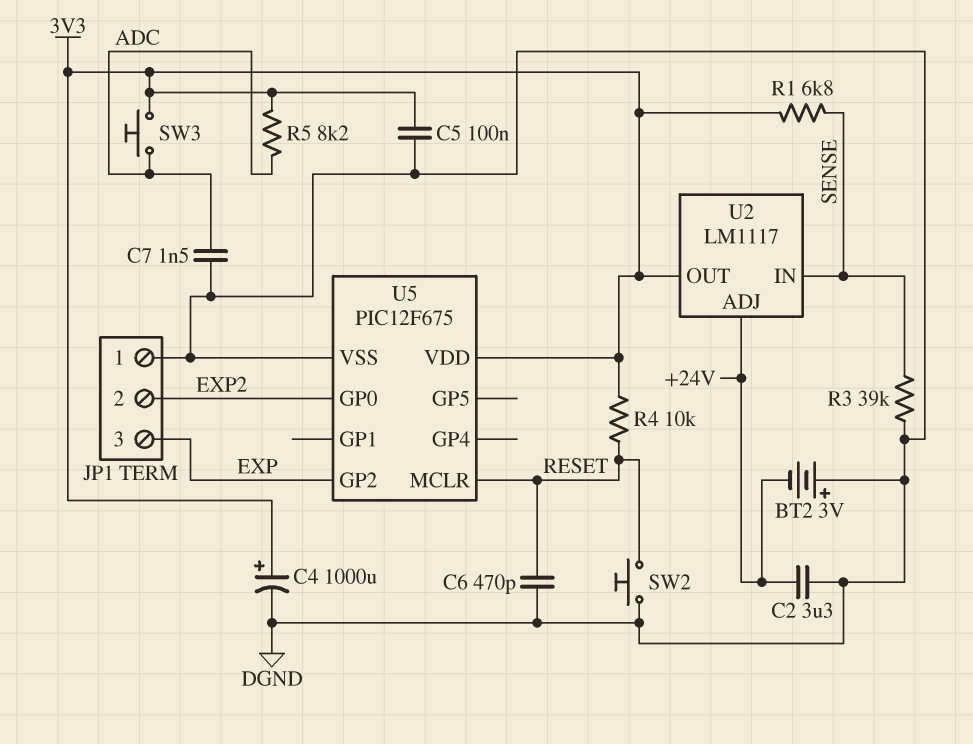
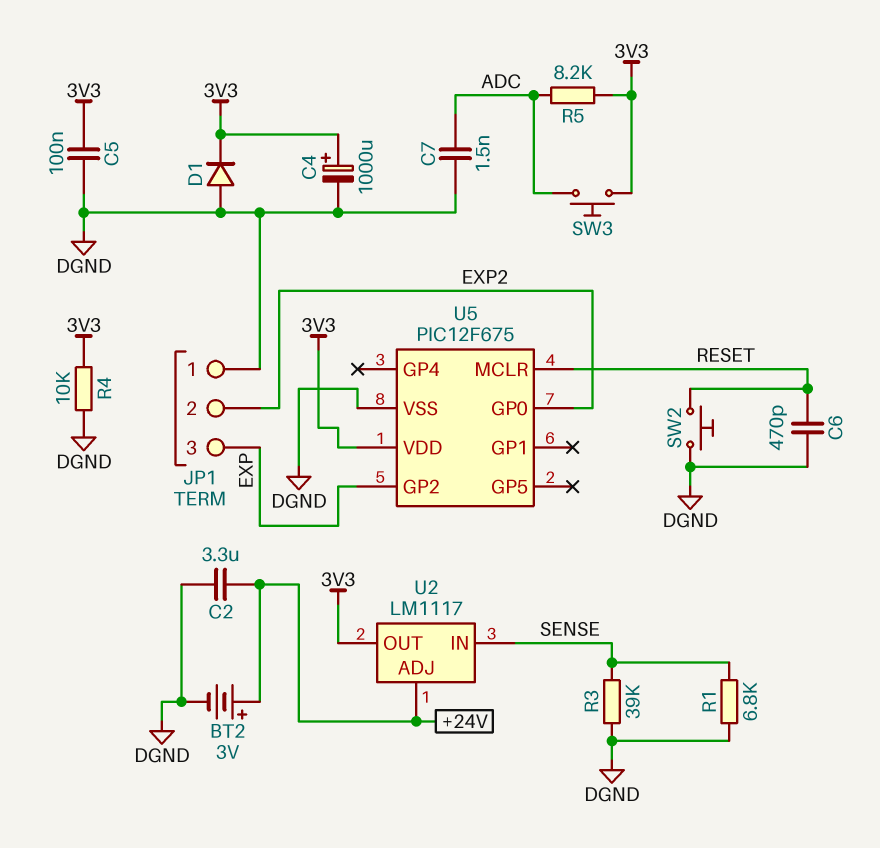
BT2: 3V (plus DGND, minus +24V) -> 3V (plus +24V, minus DGND)
D1: none -> diode (A DGND, K 3V3)
R1: 6.8k (3V3, SENSE) -> 6.8k (DGND, SENSE)
R4: 10k (3V3, RESET) -> 10k (3V3, DGND)

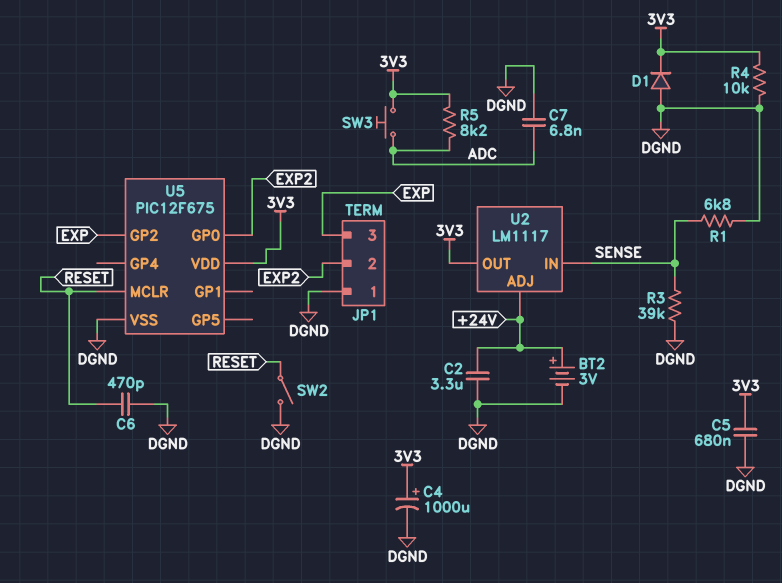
C5: 100nF (3V3, DGND) -> 680nF (3V3, DGND)
C7: 1.5nF (ADC, DGND) -> 6.8nF (ADC, DGND)
SW2: button (DGND, RESET) -> switch (DGND, RESET)

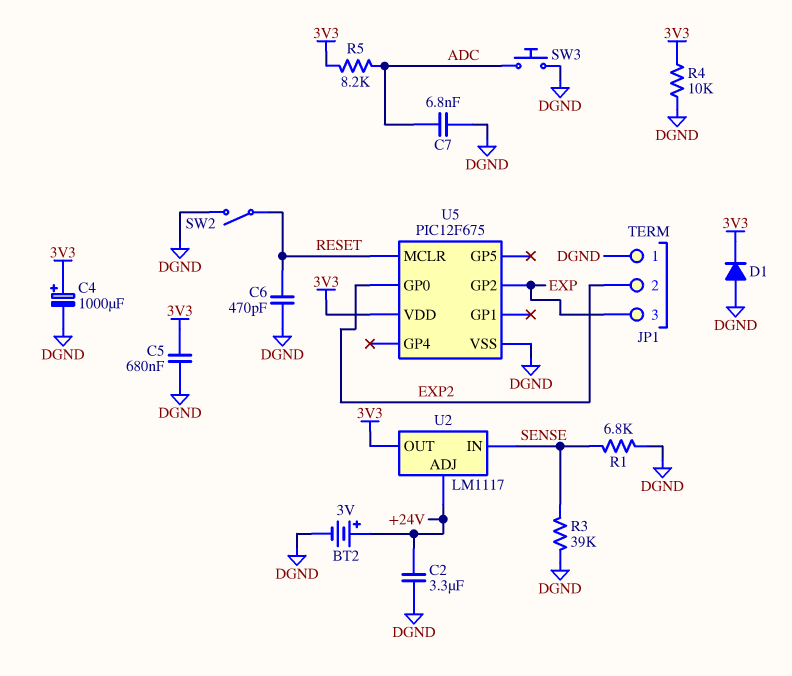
SW3: button (3V3, ADC) -> button (ADC, DGND)

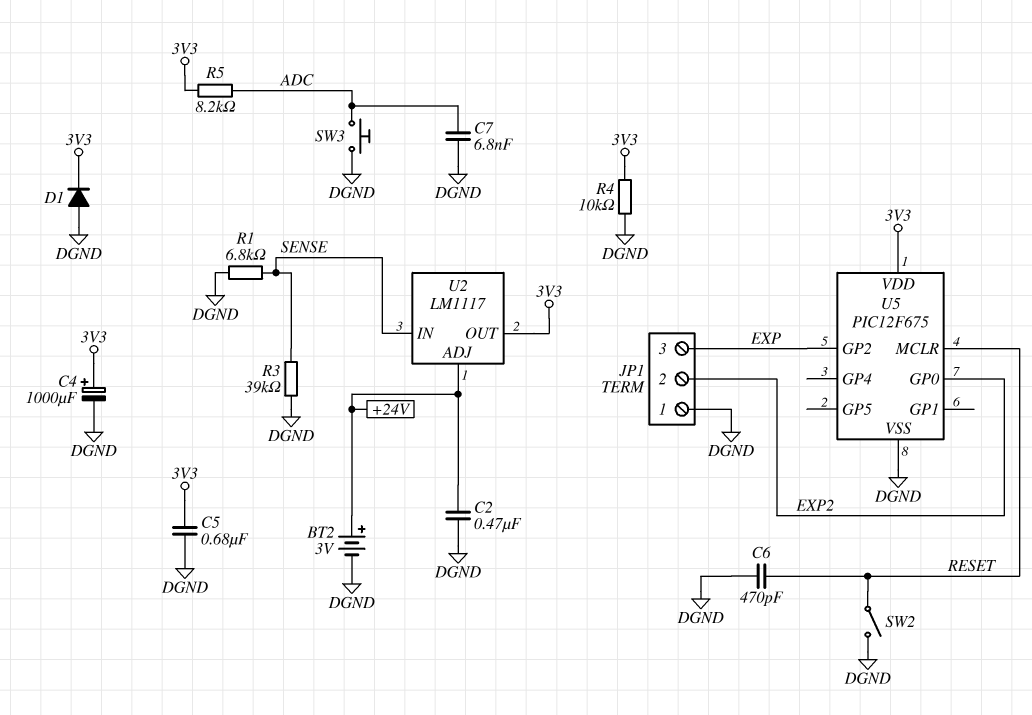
C2: 3.3uF (+24V, DGND) -> 470nF (+24V, DGND)

